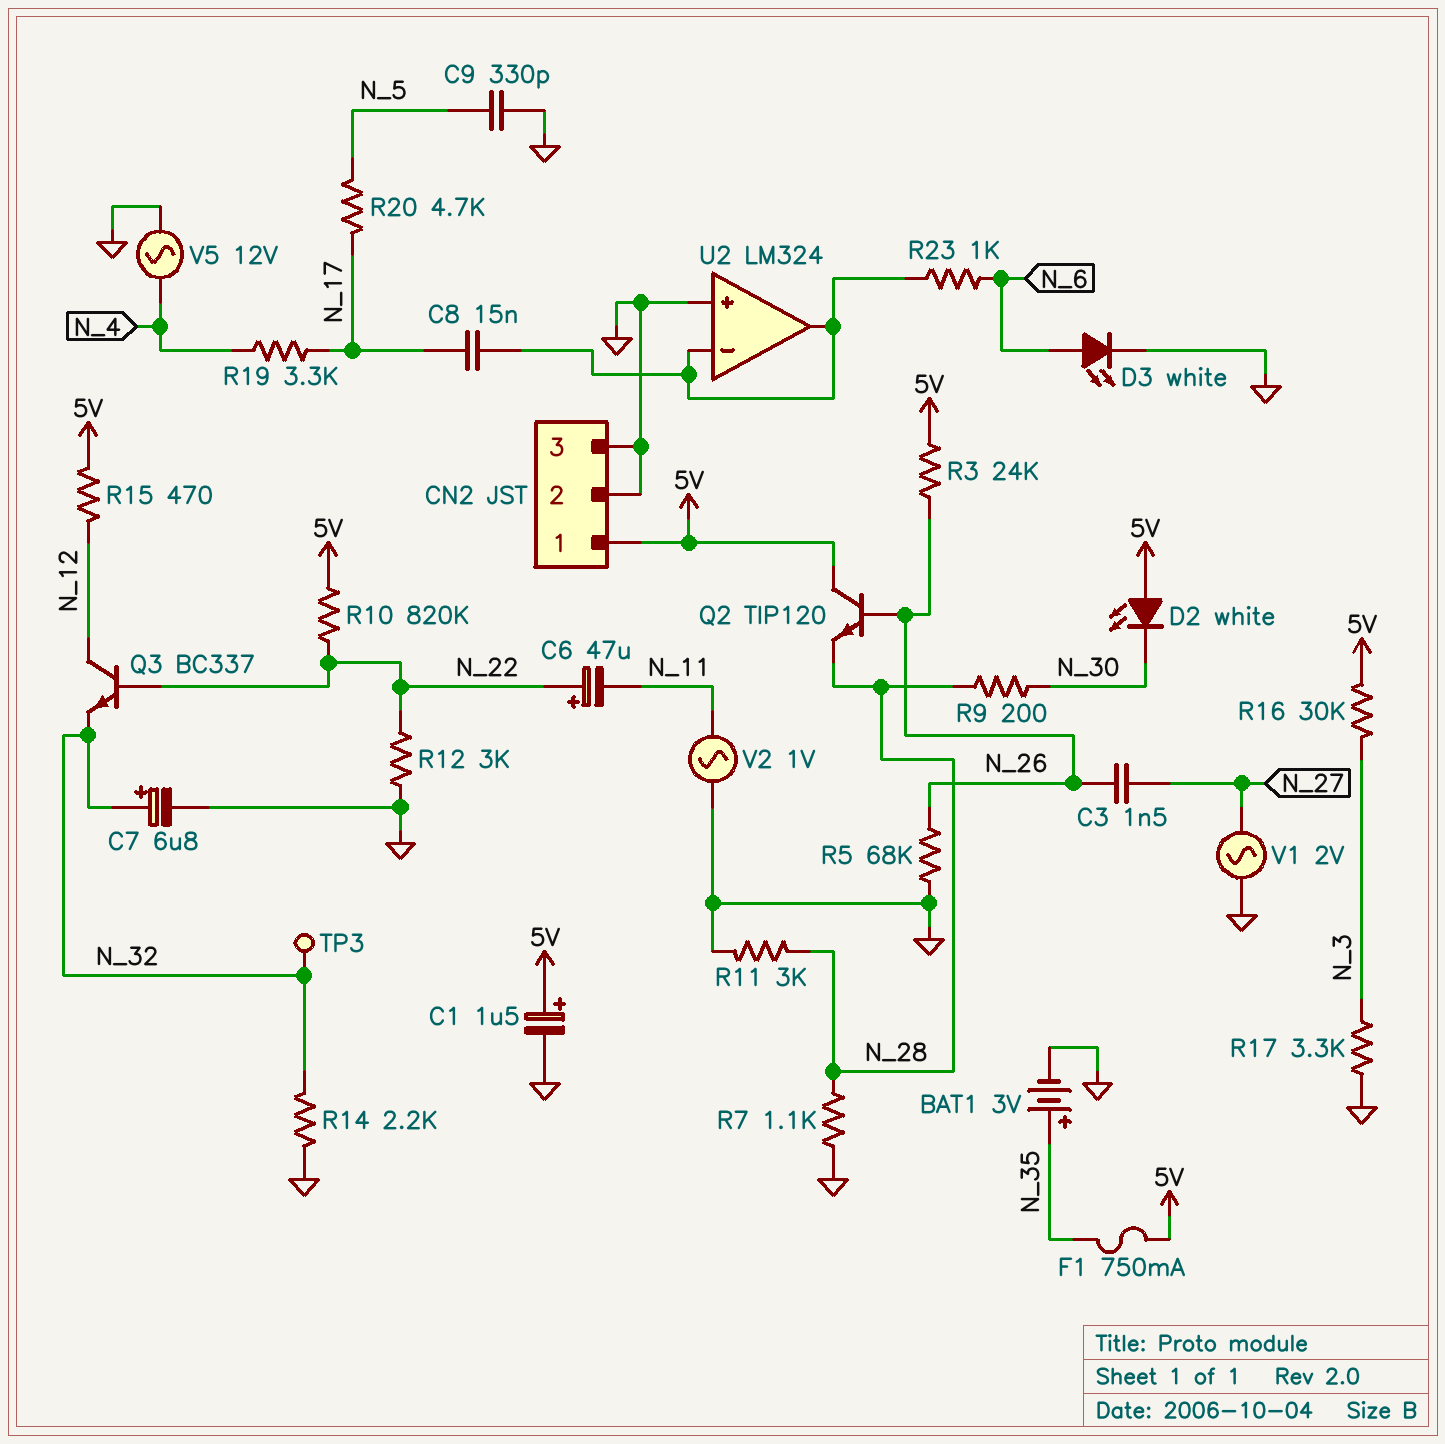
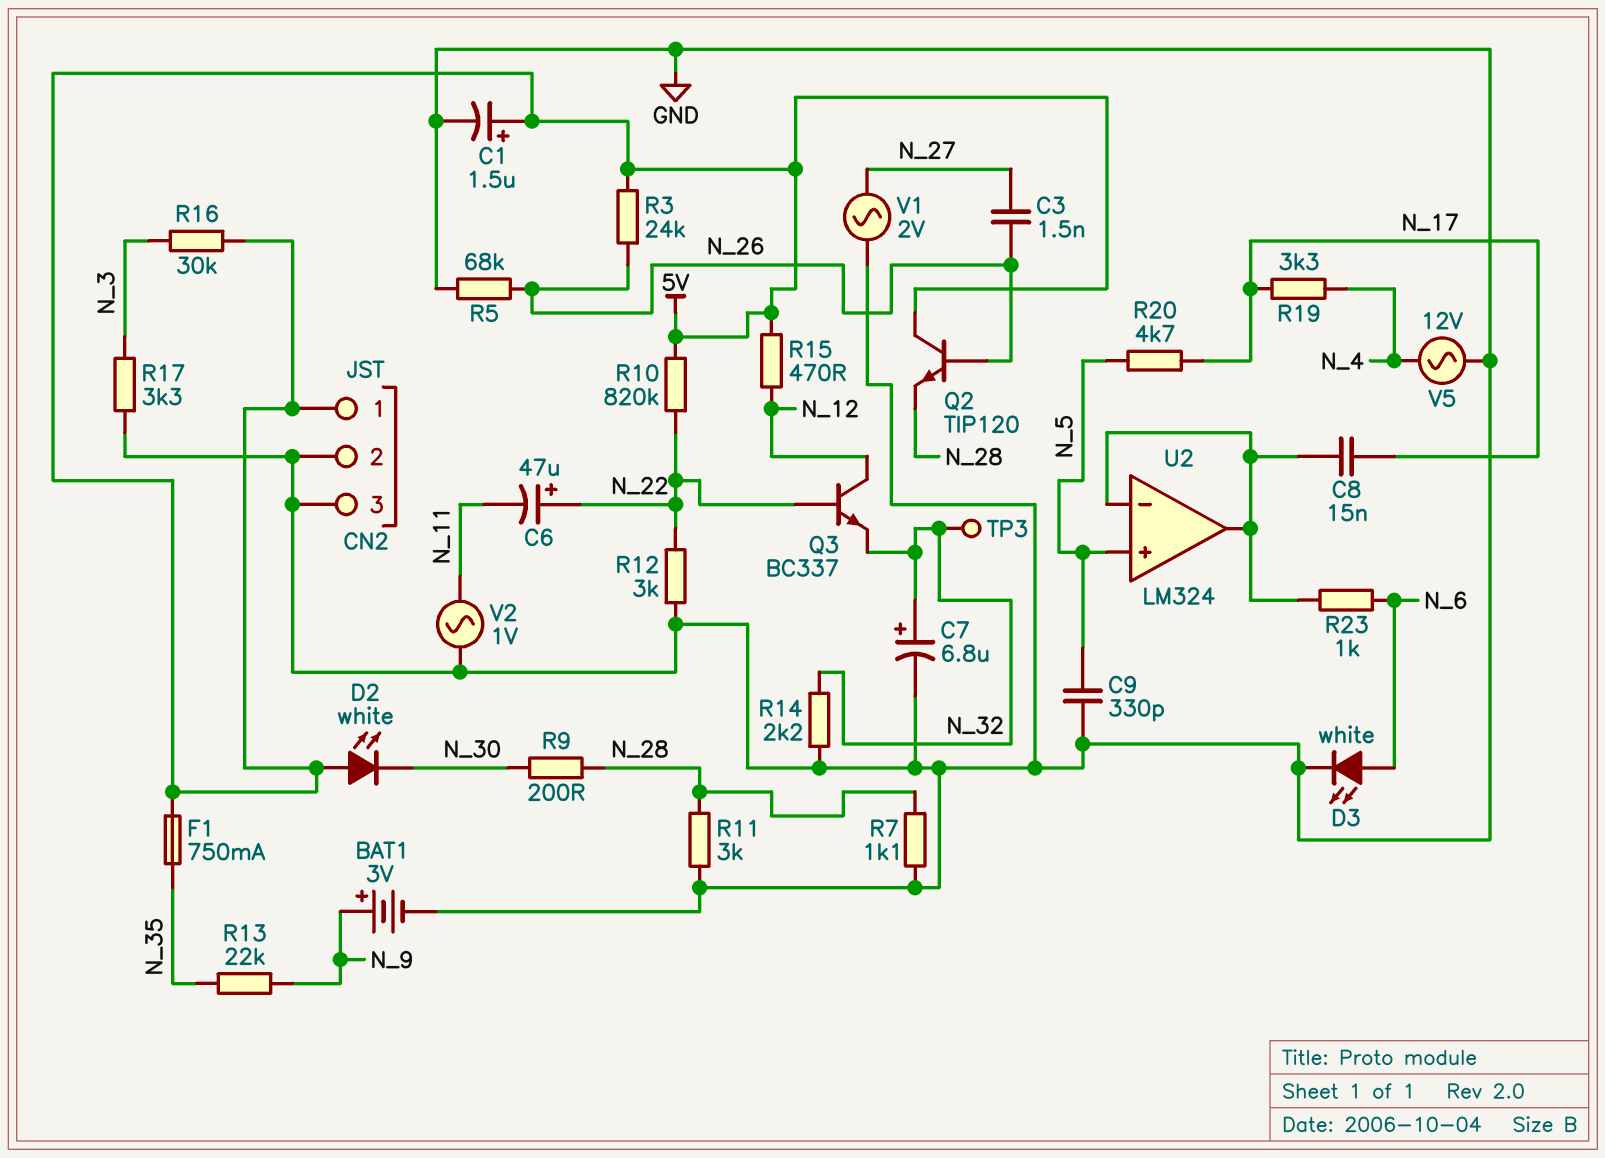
BAT1: 3V (plus N_35, minus GND) -> 3V (plus N_9, minus GND)
R13: none -> 22k (N_9, N_35)
U2 pin in+: GND -> N_5

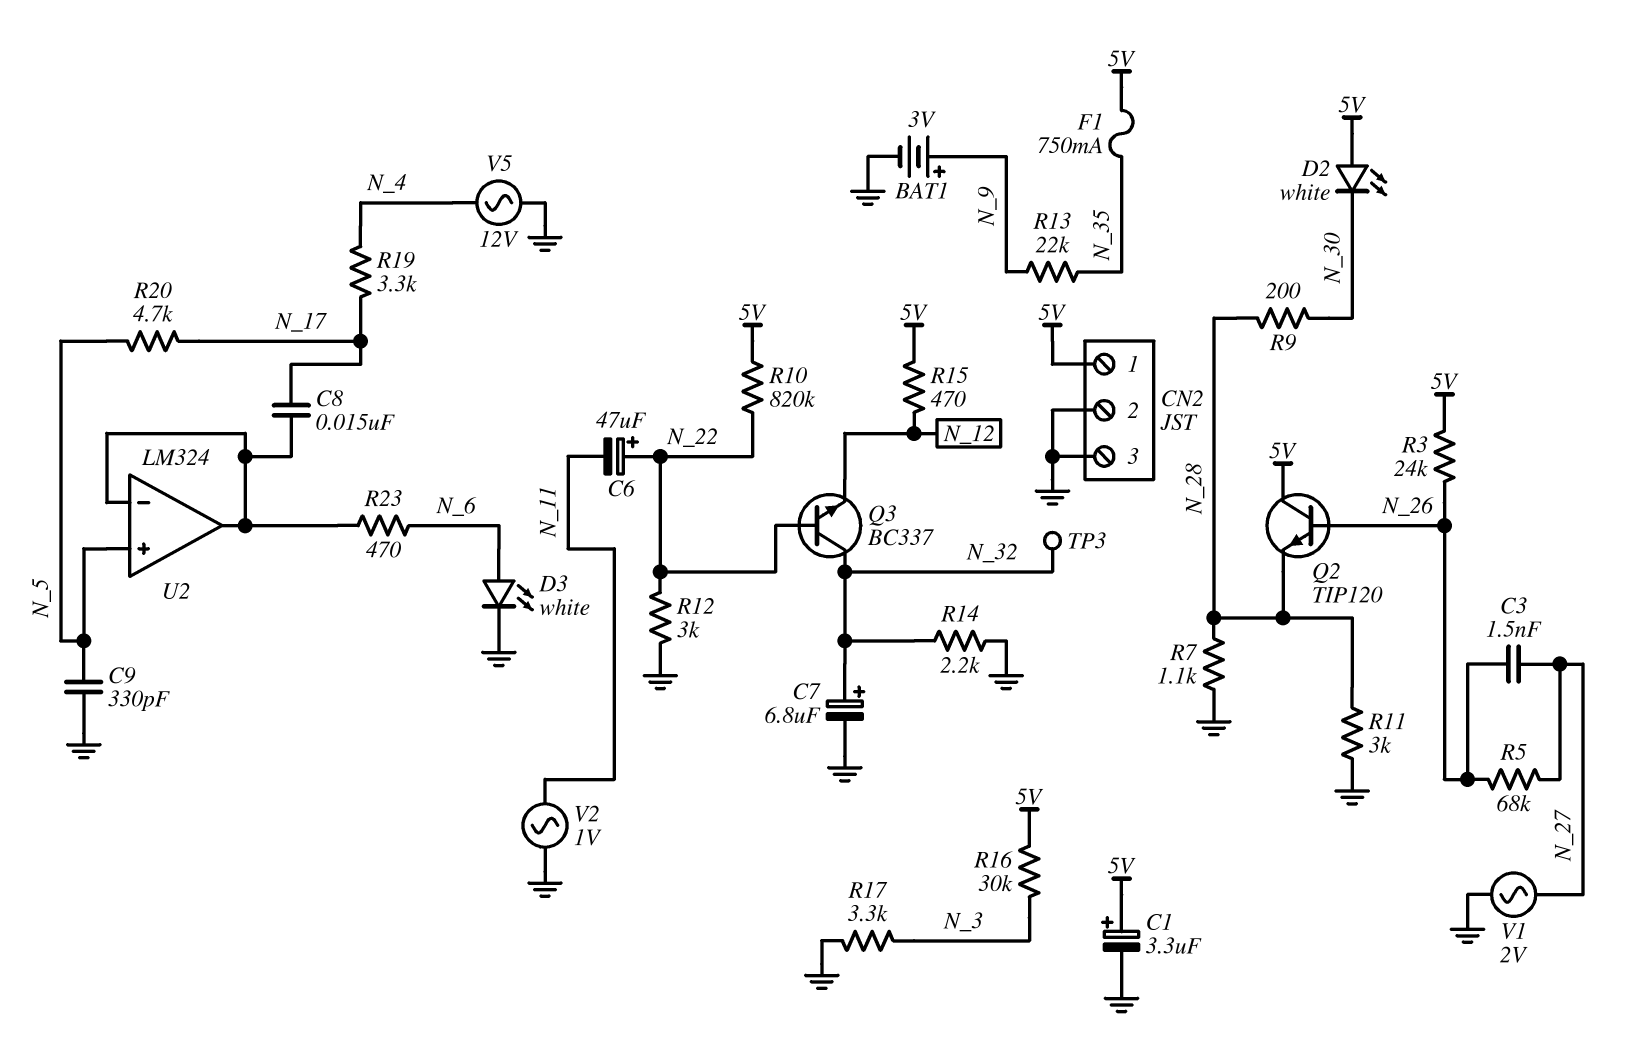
C1: 1.5uF (plus 5V, minus GND) -> 3.3uF (plus 5V, minus GND)
Q3: NPN BC337 (B N_22, C N_12, E N_32) -> NPN BC337 (B N_22, C N_32, E N_12)
R5: 68k (GND, N_26) -> 68k (N_26, N_27)
R23: 1k (N_6, U2/in-) -> 470 (N_6, U2/in-)

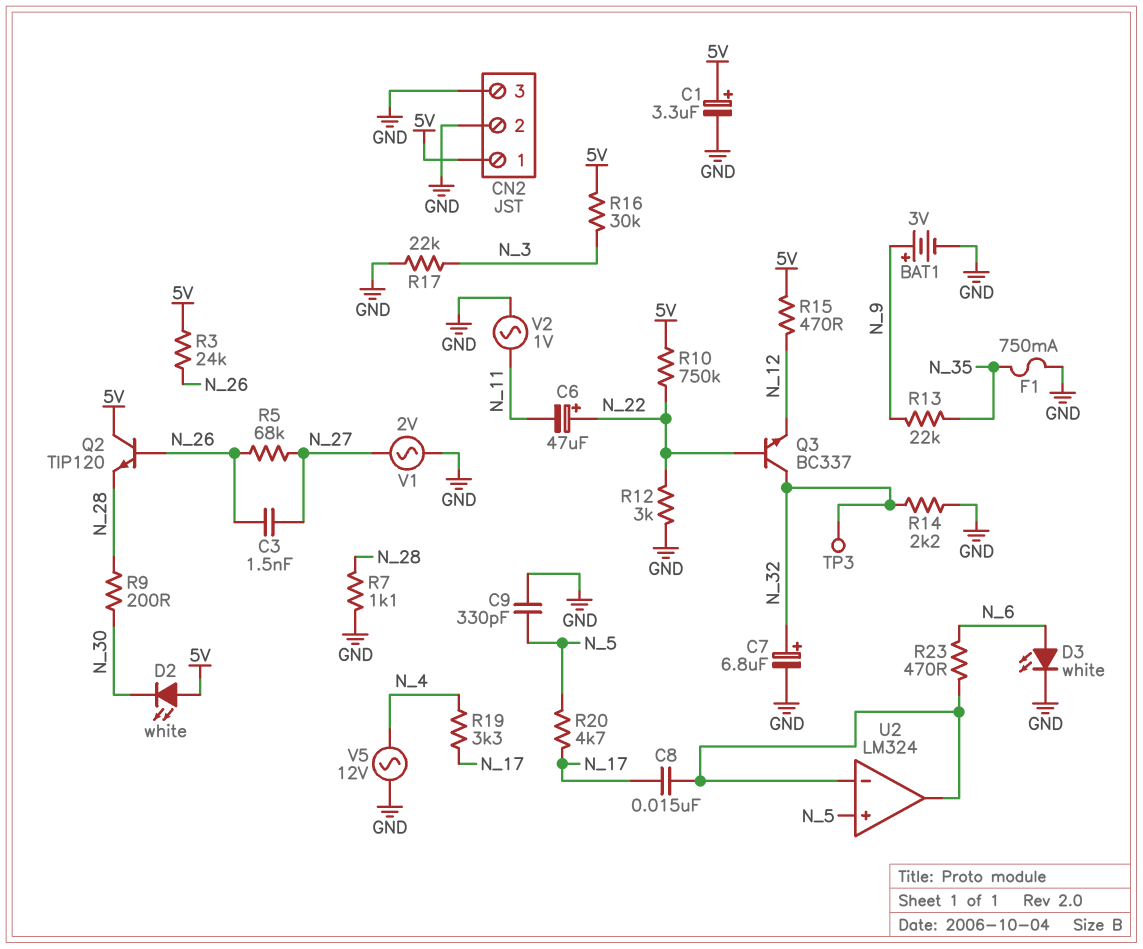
F1: 750mA (5V, N_35) -> 750mA (GND, N_35)
R10: 820k (5V, N_22) -> 750k (5V, N_22)
R11: 3k (GND, N_28) -> none
R17: 3.3k (GND, N_3) -> 22k (GND, N_3)

